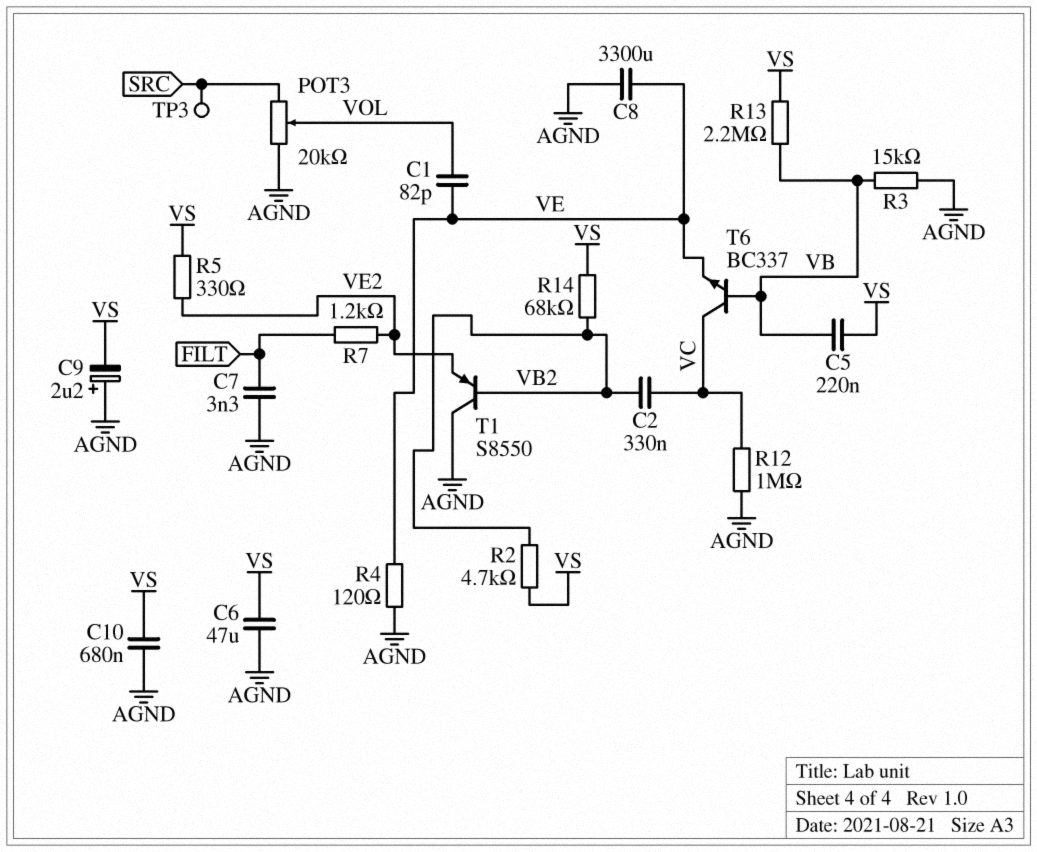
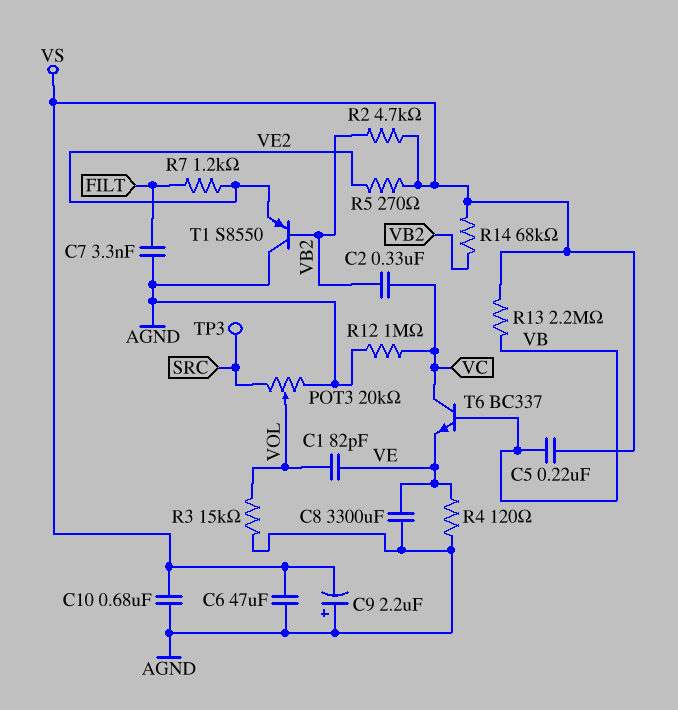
R3: 15k (AGND, VB) -> 15k (AGND, VOL)
R5: 330 (VE2, VS) -> 270 (VE2, VS)

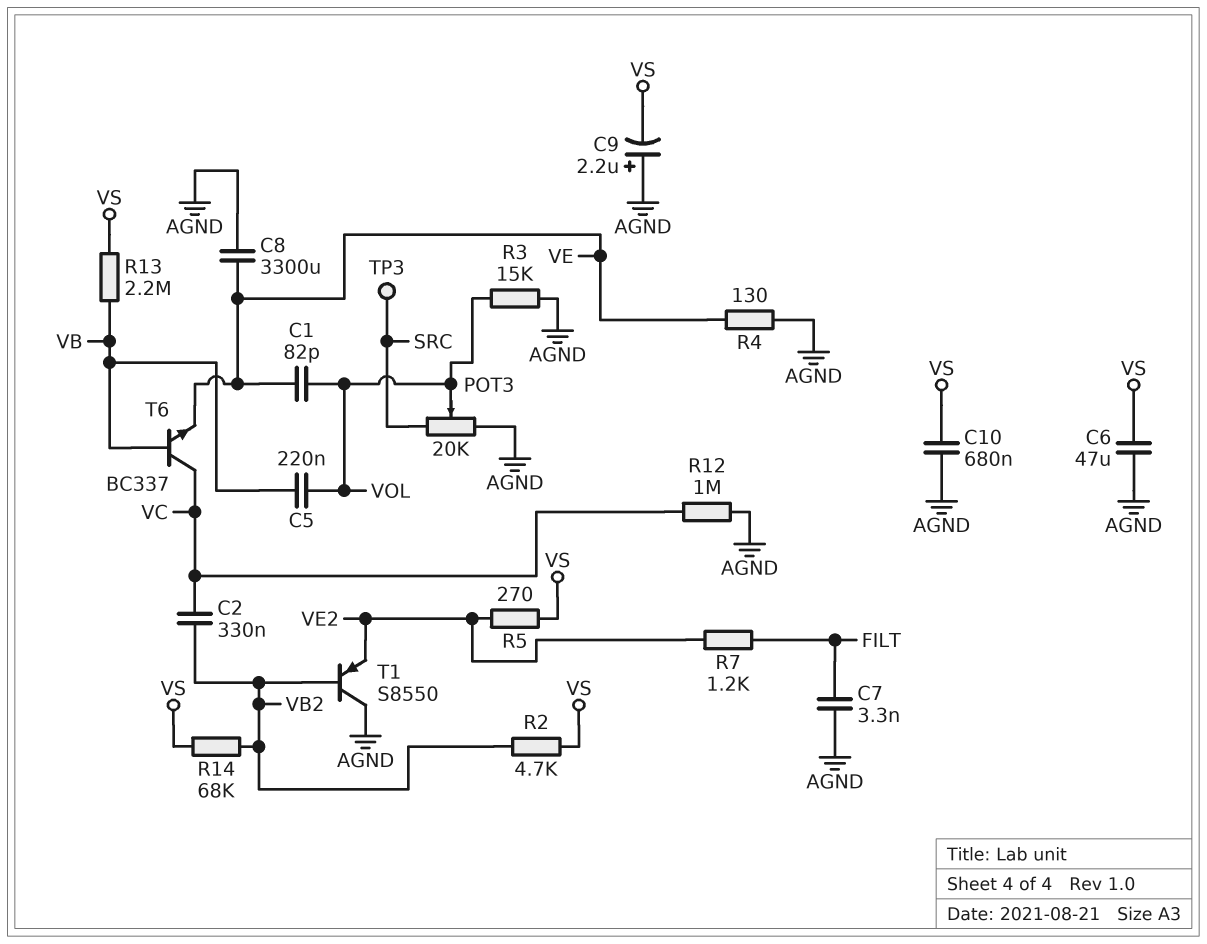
C5: 220nF (VB, VS) -> 220nF (VB, VOL)
R4: 120 (AGND, VE) -> 130 (AGND, VE)

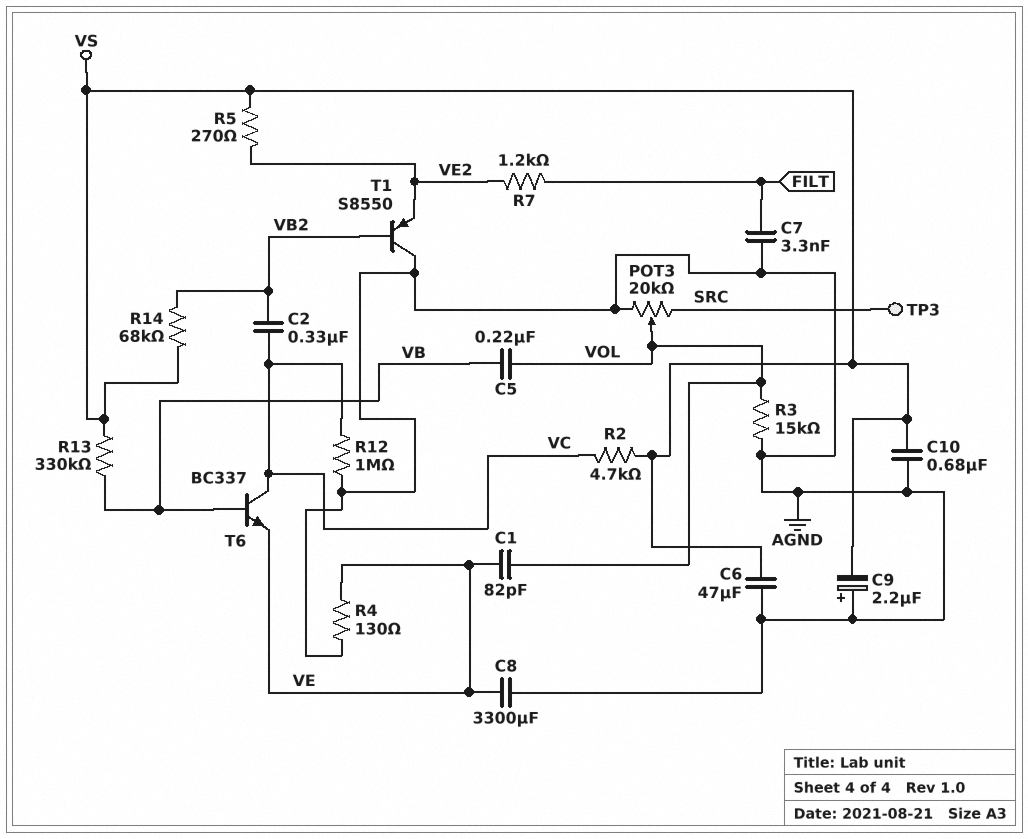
R2: 4.7k (VB2, VS) -> 4.7k (VC, VS)
R13: 2.2M (VB, VS) -> 330k (VB, VS)

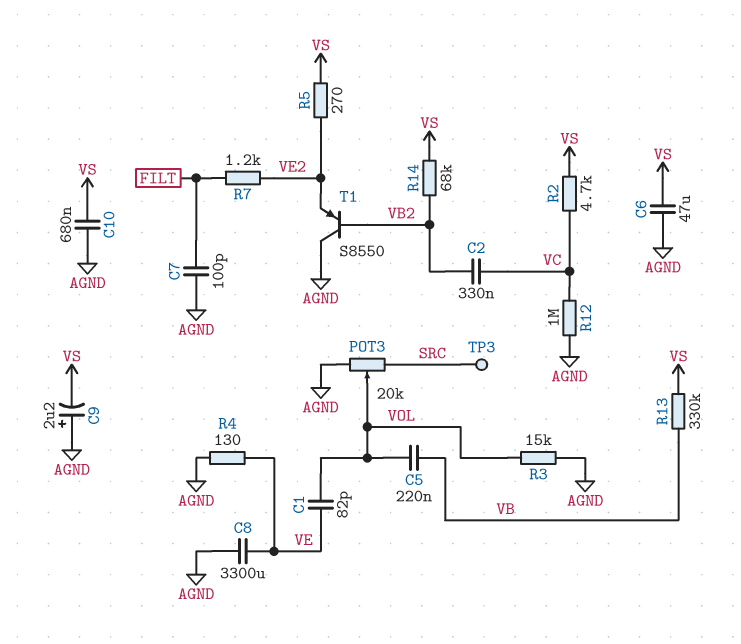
C7: 3.3nF (AGND, FILT) -> 100pF (AGND, FILT)
T6: NPN BC337 (B VB, C VC, E VE) -> none

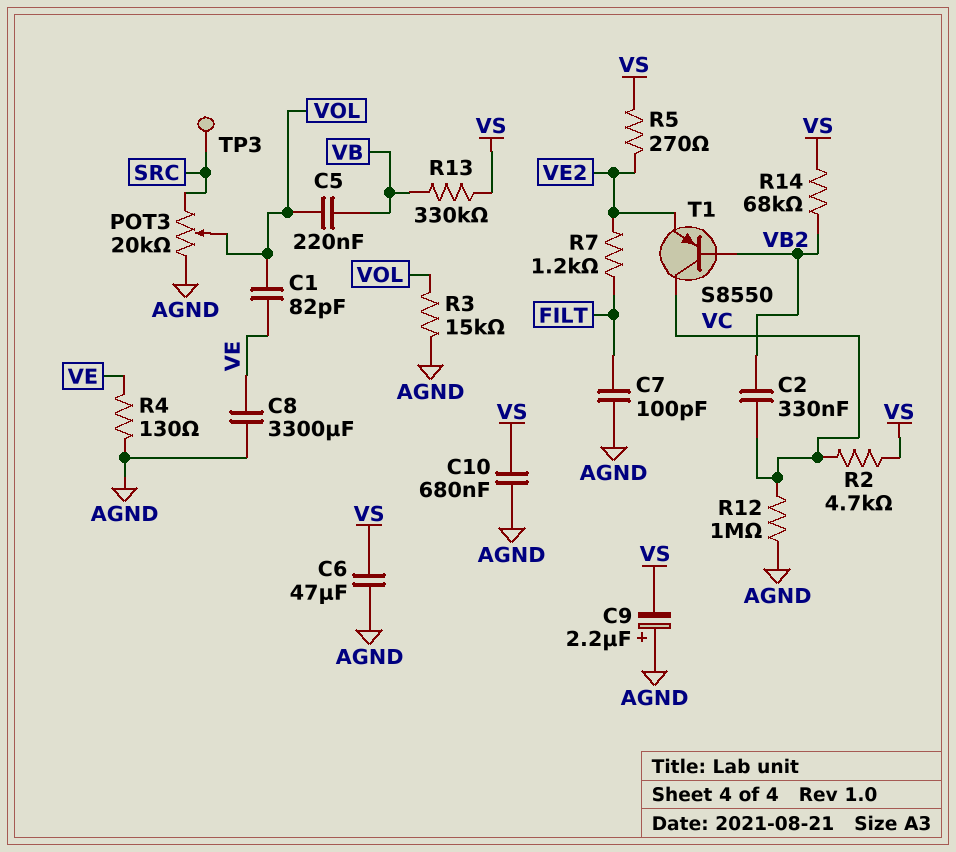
T1: PNP S8550 (B VB2, C AGND, E VE2) -> PNP S8550 (B VB2, C VC, E VE2)

